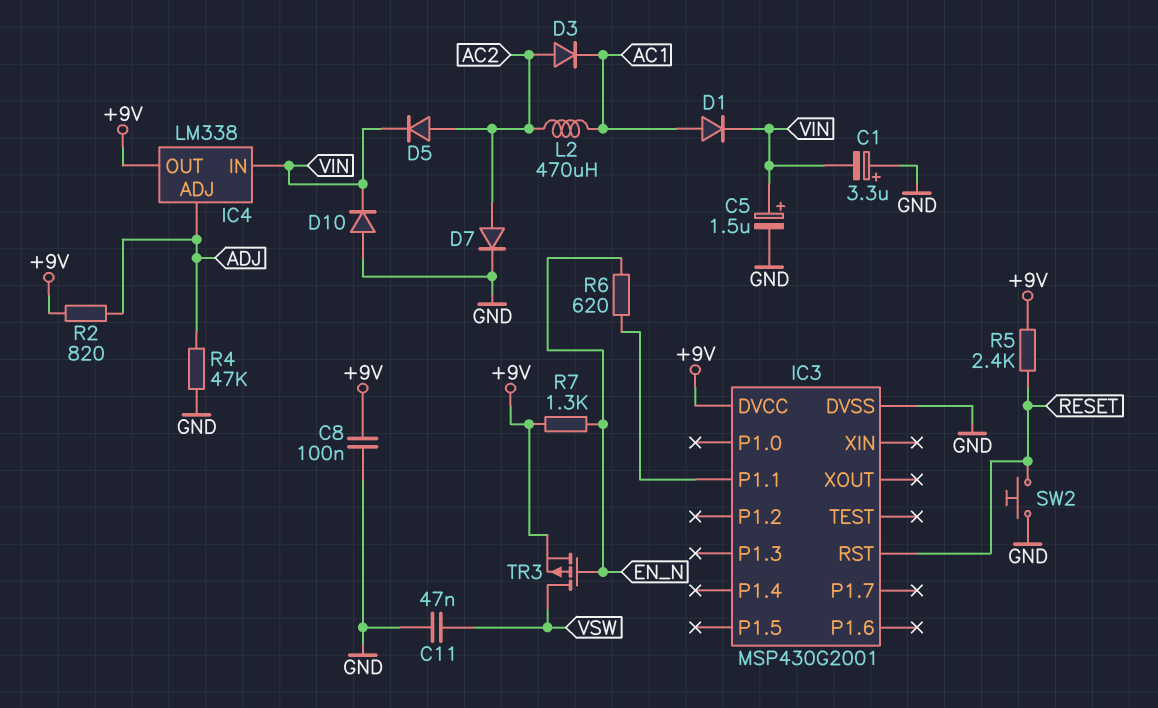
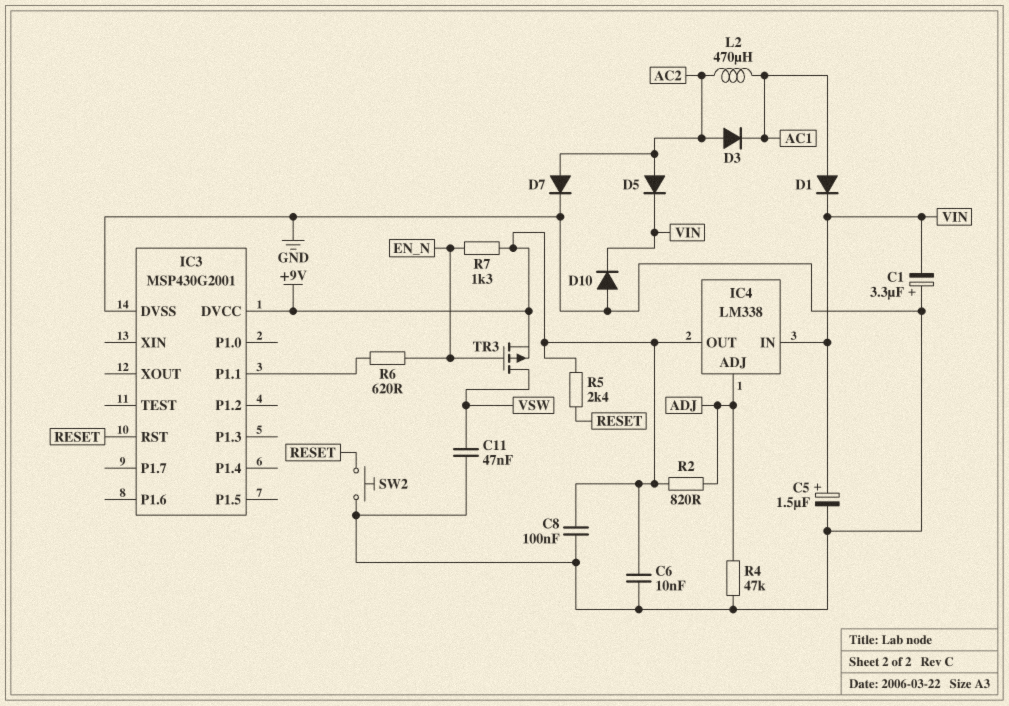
C6: none -> 10nF (+9V, GND)

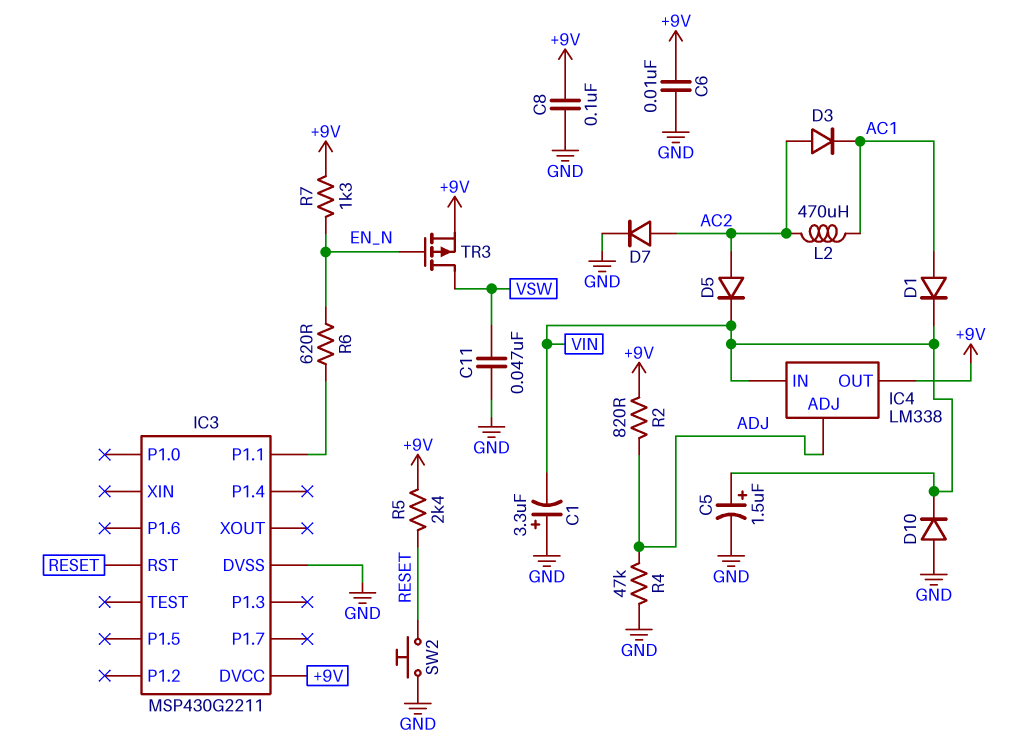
IC3: MSP430G2001 -> MSP430G2211

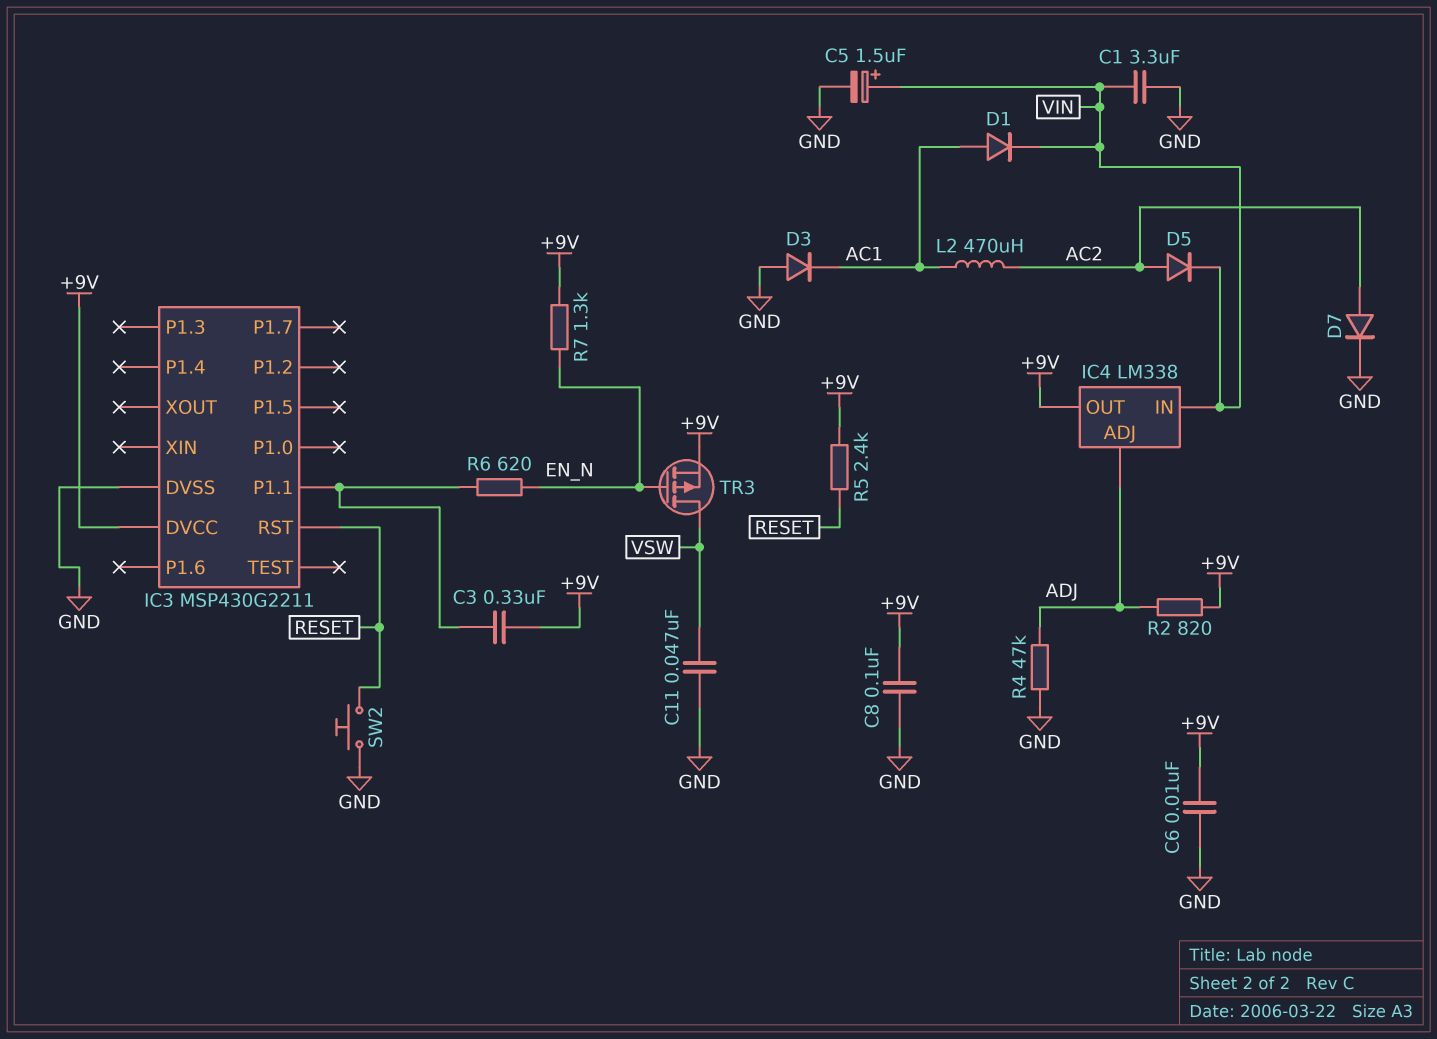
C1: 3.3uF (plus GND, minus VIN) -> 3.3uF (GND, VIN)
C3: none -> 330nF (+9V, IC3/P1.1)
D3: diode (A AC2, K AC1) -> diode (A GND, K AC1)
D10: diode (A GND, K VIN) -> none

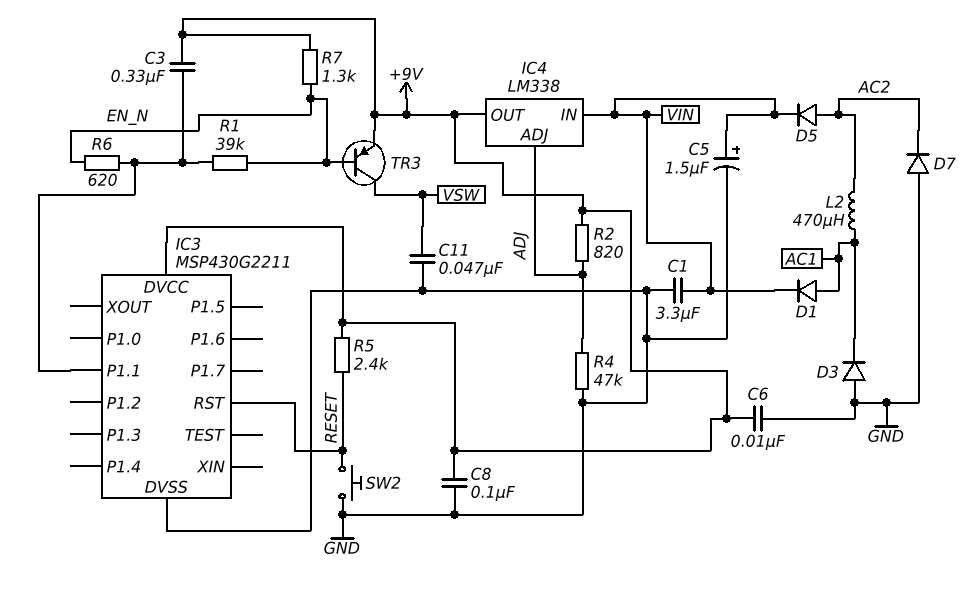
D7: diode (A AC2, K GND) -> diode (A GND, K AC2)
R1: none -> 39k (EN_N, IC3/P1.1)
TR3: PMOS (G EN_N, D VSW, S +9V) -> PNP (B EN_N, C VSW, E +9V)

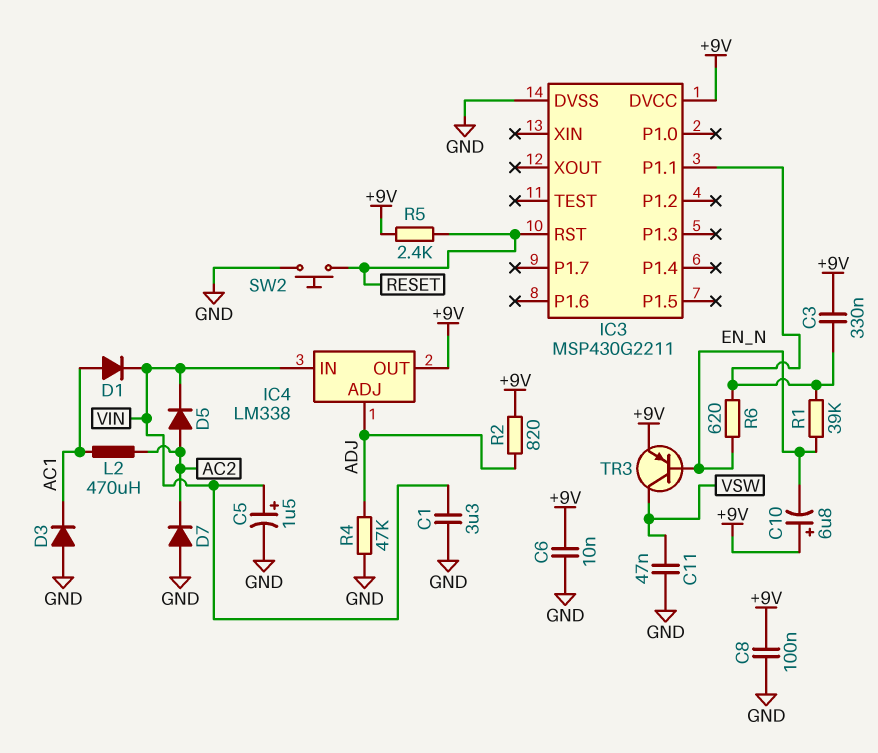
C10: none -> 6.8uF (plus +9V, minus EN_N)
R7: 1.3k (+9V, EN_N) -> none

